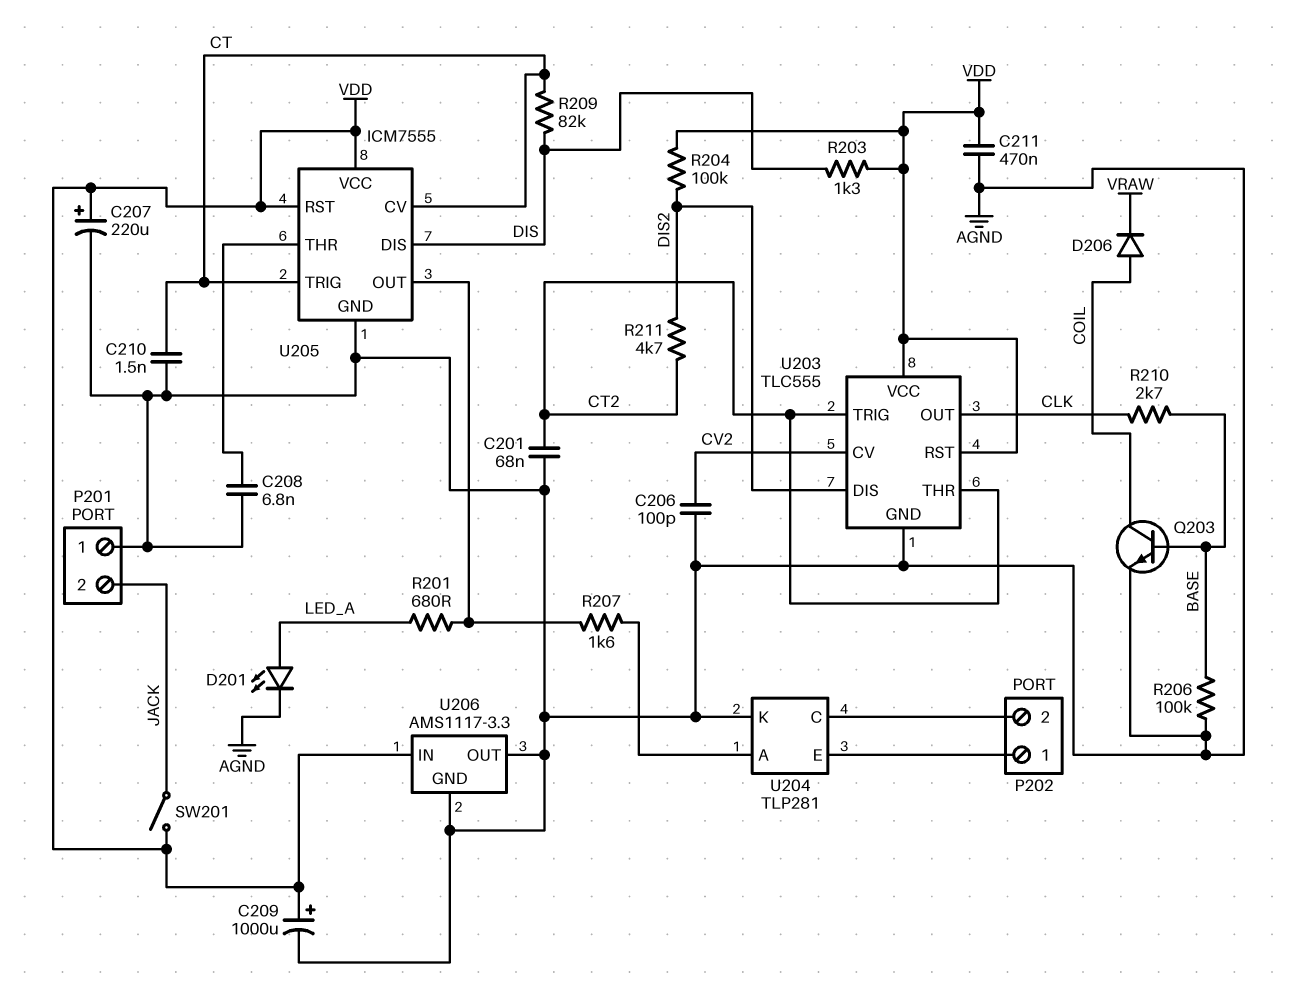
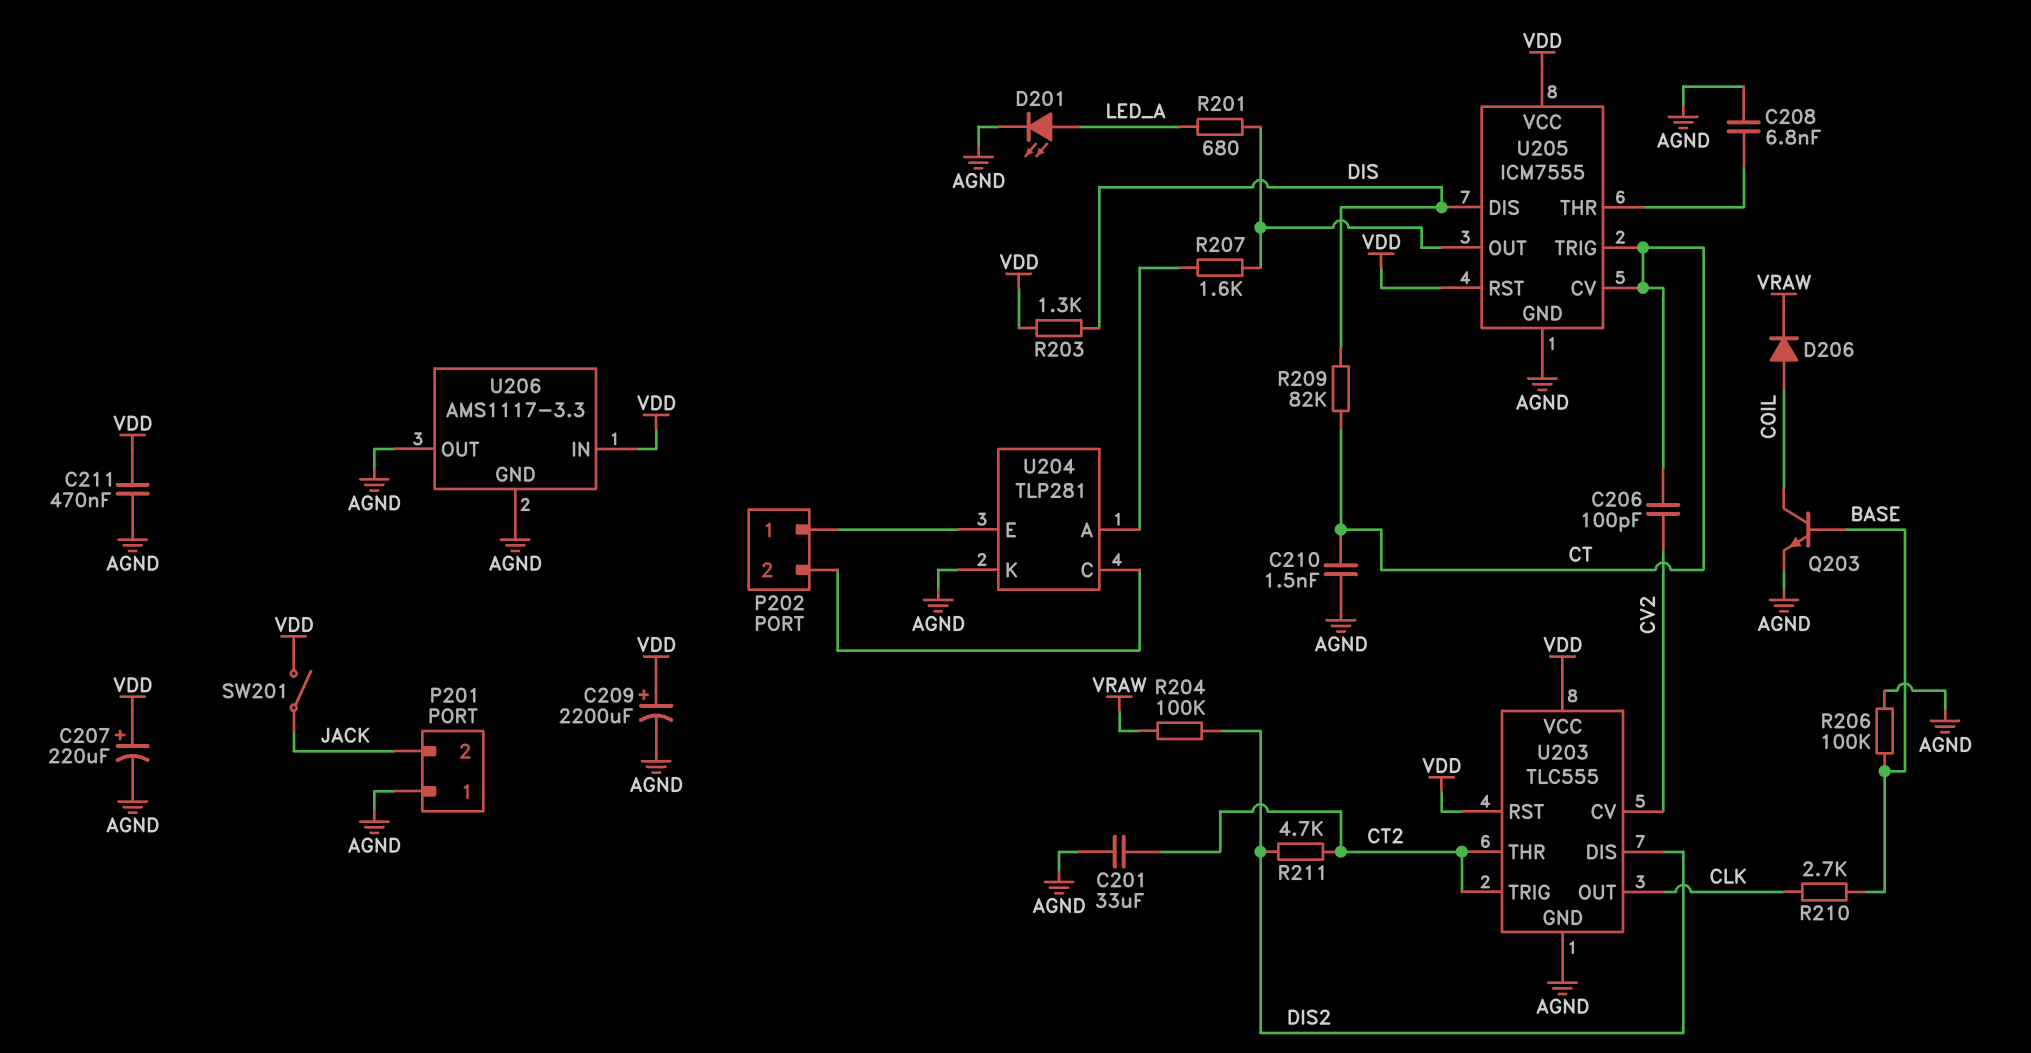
C201: 68nF (AGND, CT2) -> 33uF (AGND, CT2)
C206: 100pF (AGND, CV2) -> 100pF (CT, CV2)
C209: 1000uF (plus VDD, minus AGND) -> 2200uF (plus VDD, minus AGND)
R204: 100k (DIS2, VDD) -> 100k (DIS2, VRAW)

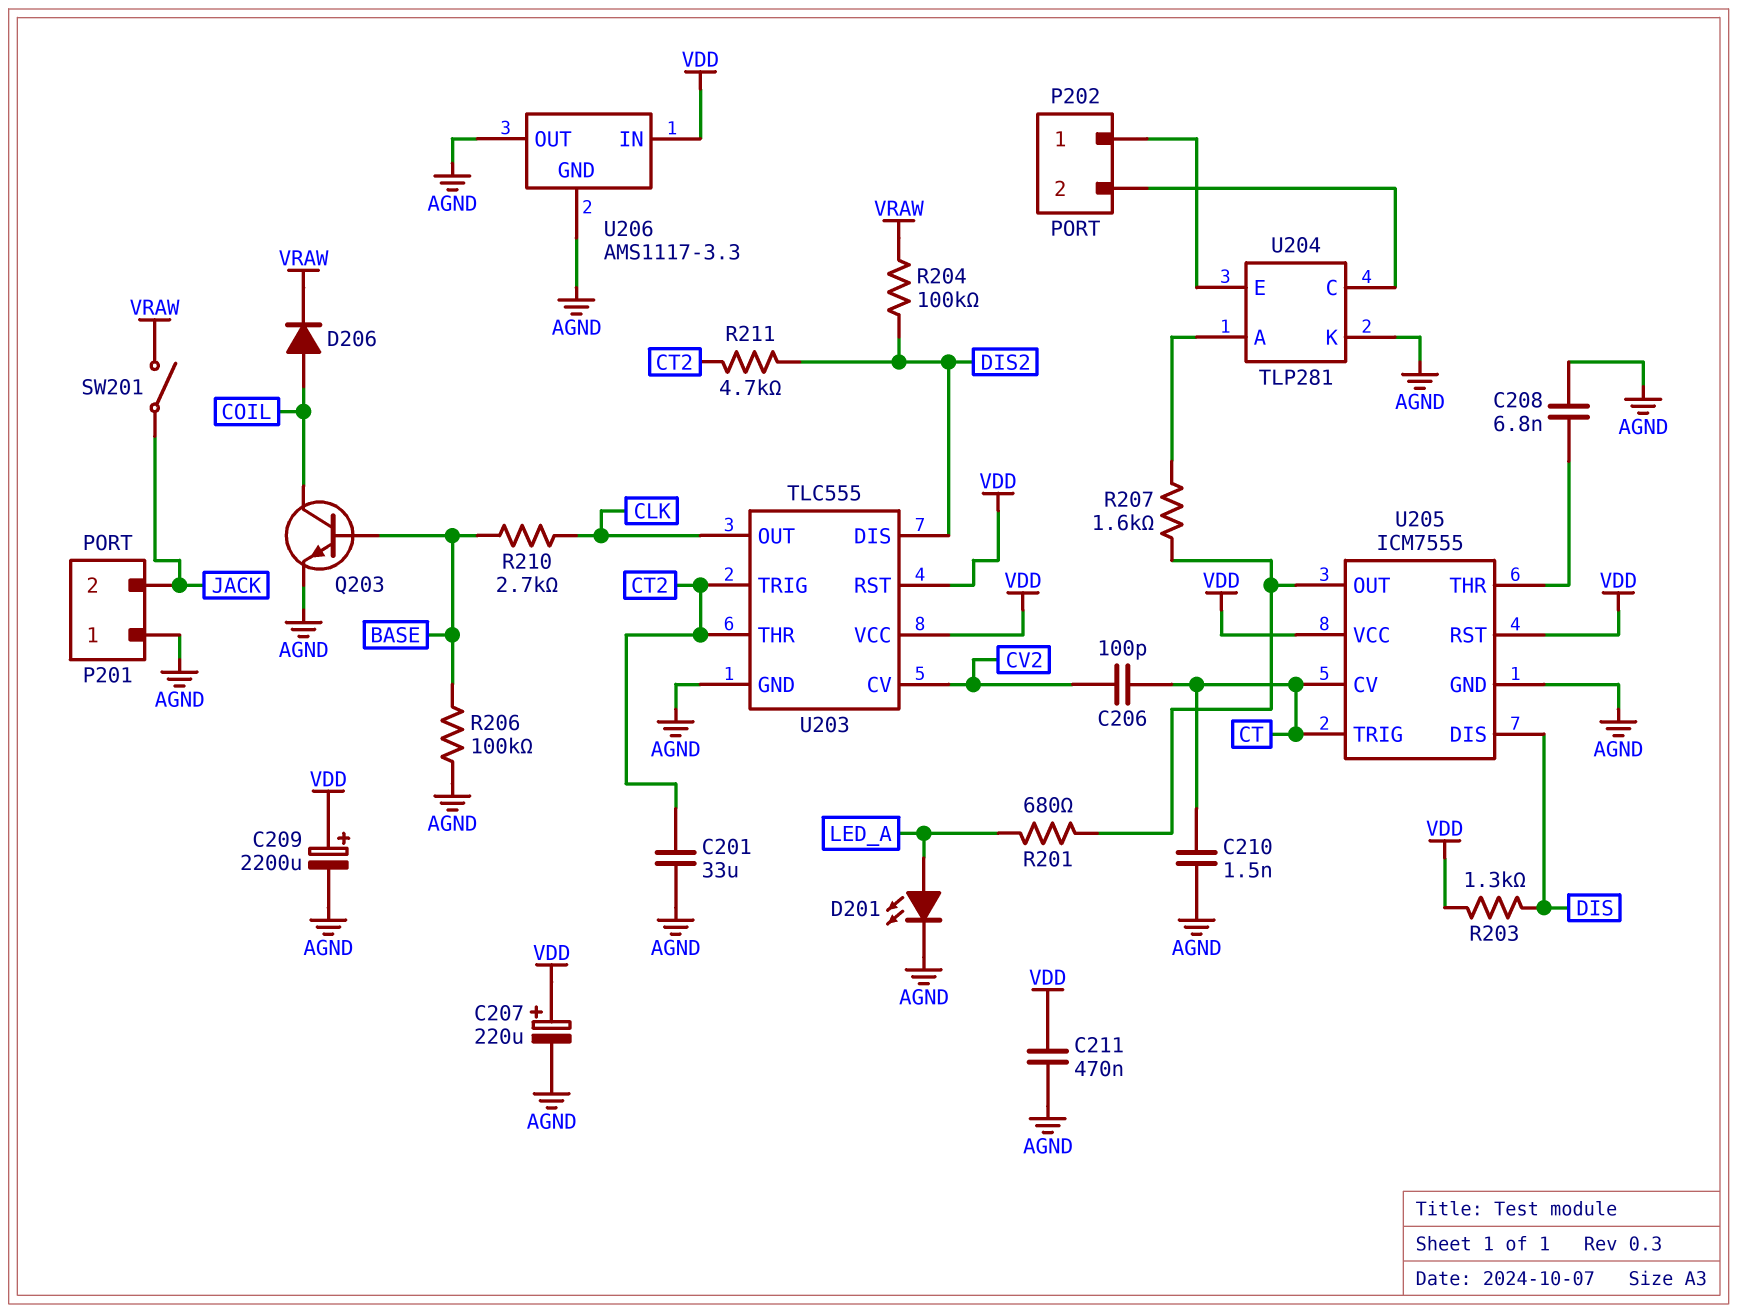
R209: 82k (CT, DIS) -> none
SW201: switch (JACK, VDD) -> switch (JACK, VRAW)

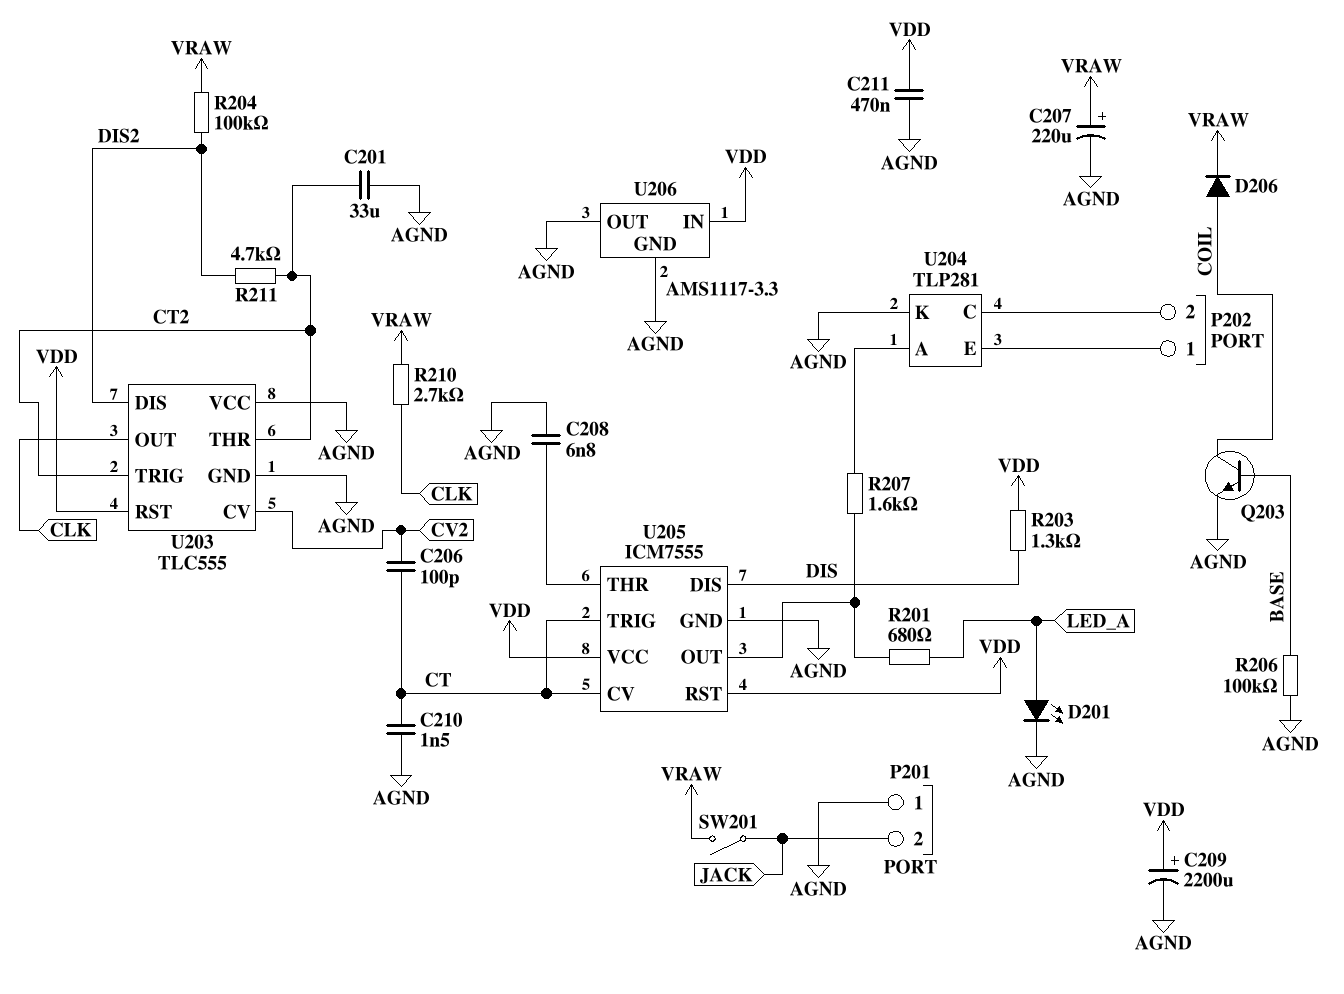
C207: 220uF (plus VDD, minus AGND) -> 220uF (plus VRAW, minus AGND)
R210: 2.7k (BASE, CLK) -> 2.7k (CLK, VRAW)
U203 pin VCC: VDD -> AGND

